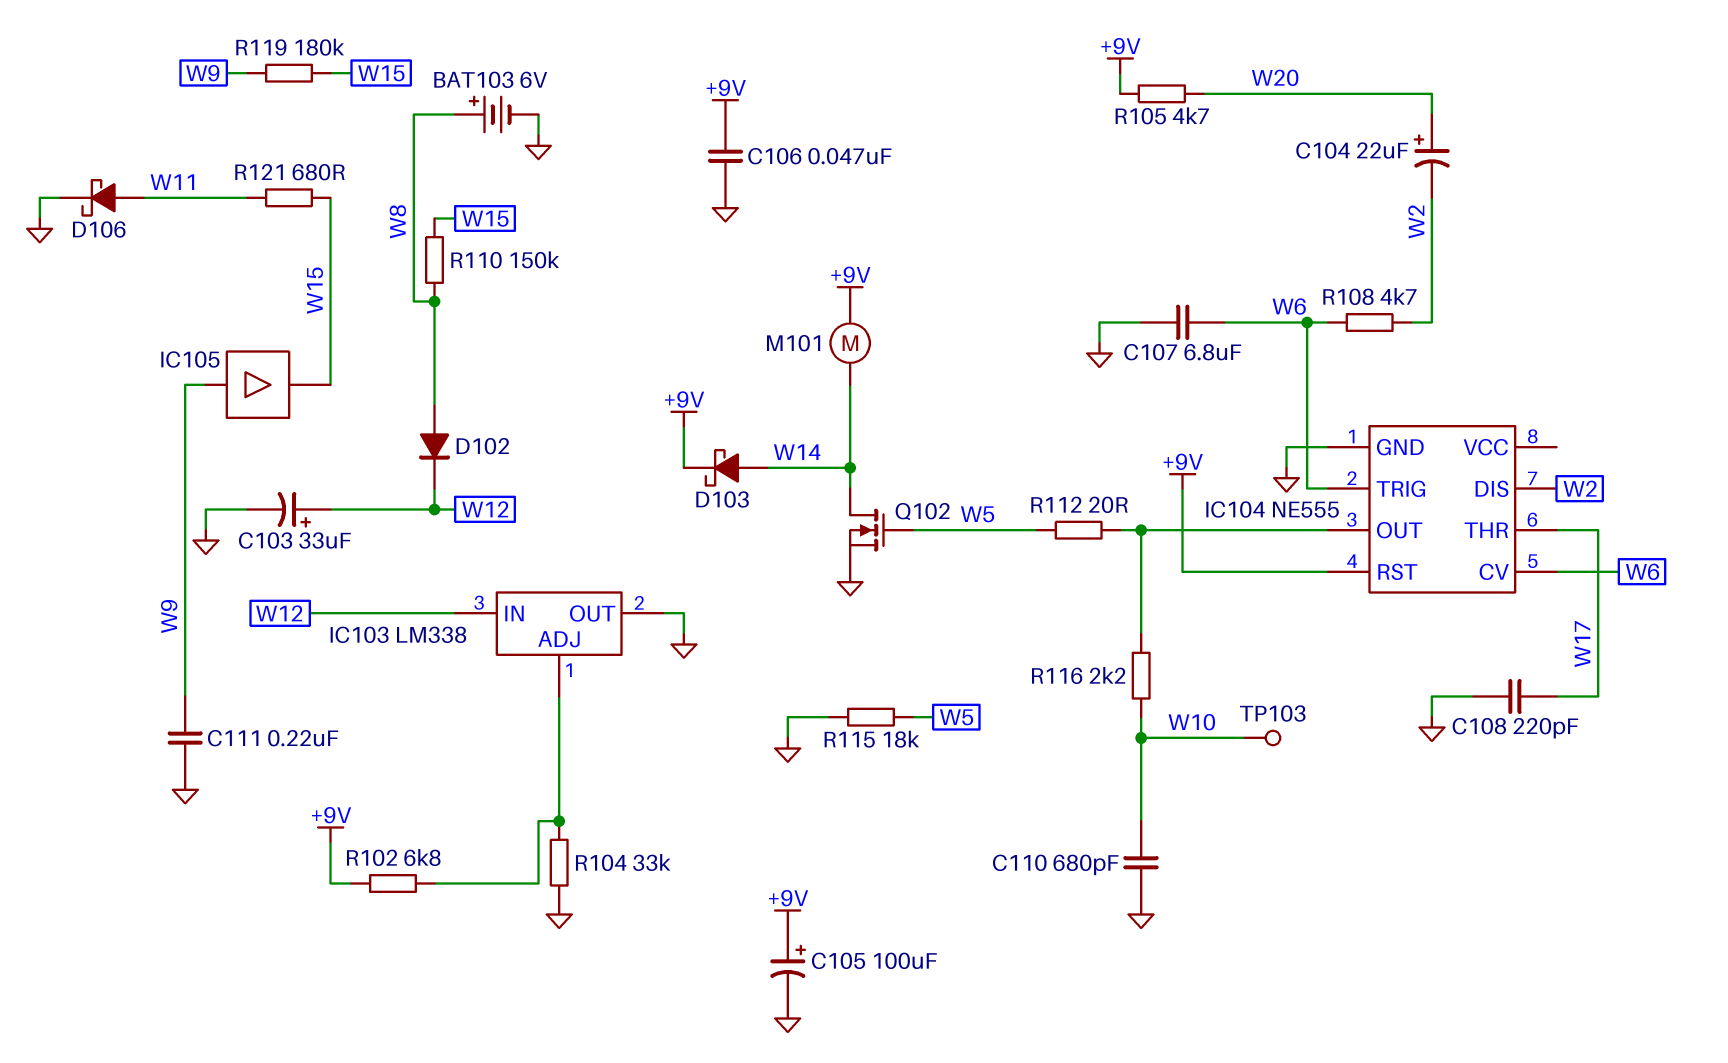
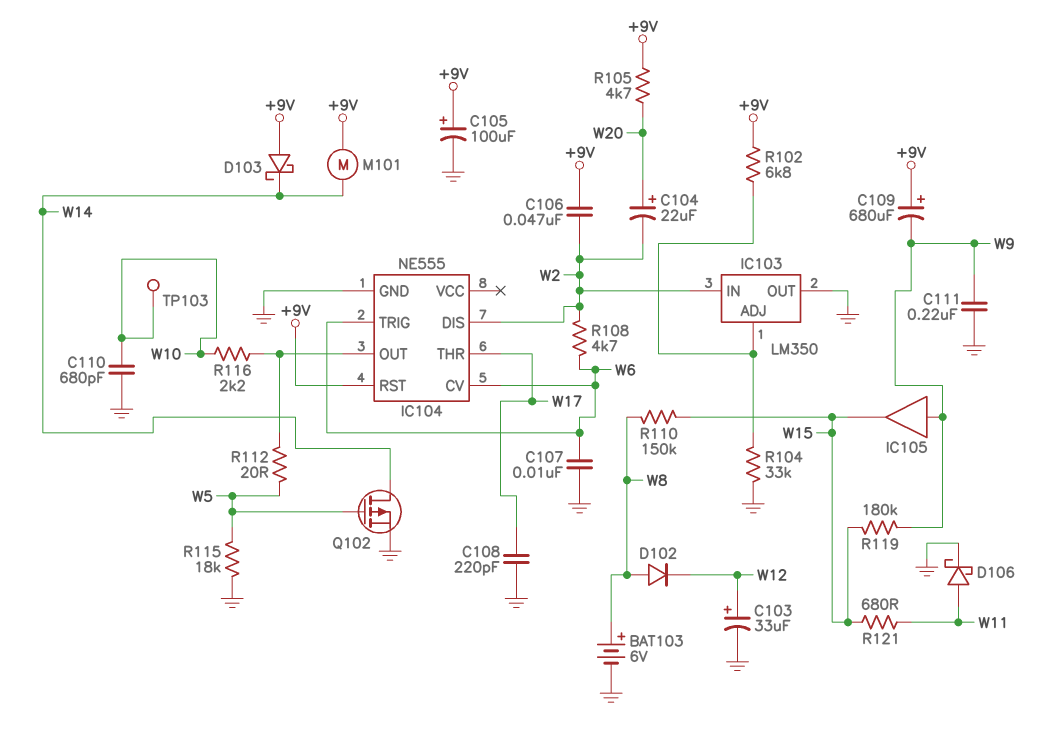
C106: 47nF (+9V, GND) -> 47nF (+9V, W2)
C107: 6.8uF (GND, W6) -> 10nF (GND, W6)
C109: none -> 680uF (plus +9V, minus W9)
D103: schottky (A W14, K +9V) -> schottky (A +9V, K W14)
IC103: LM338 -> LM350
IC103 pin IN: W12 -> W2
Q102: NMOS (G W5, D W14, S GND) -> PMOS (G W5, D W14, S GND)

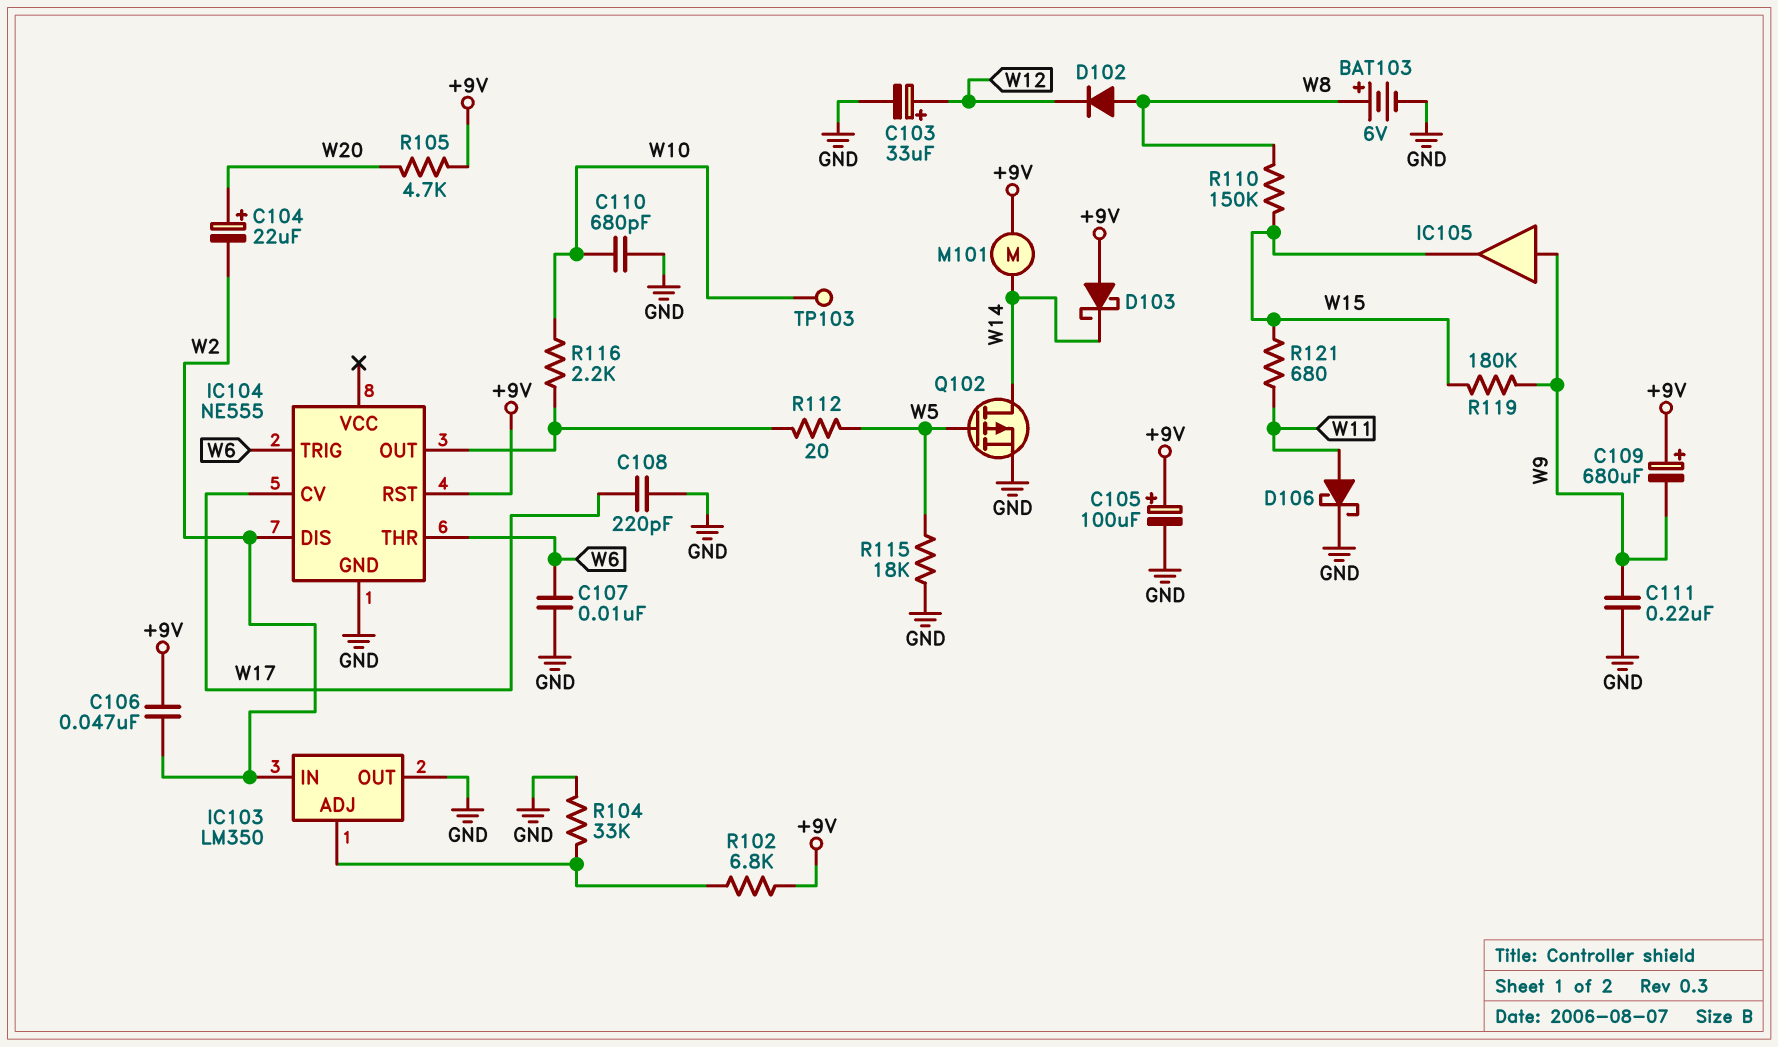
IC104 pin CV: W6 -> W17
IC104 pin THR: W17 -> W6
R108: 4.7k (W2, W6) -> none

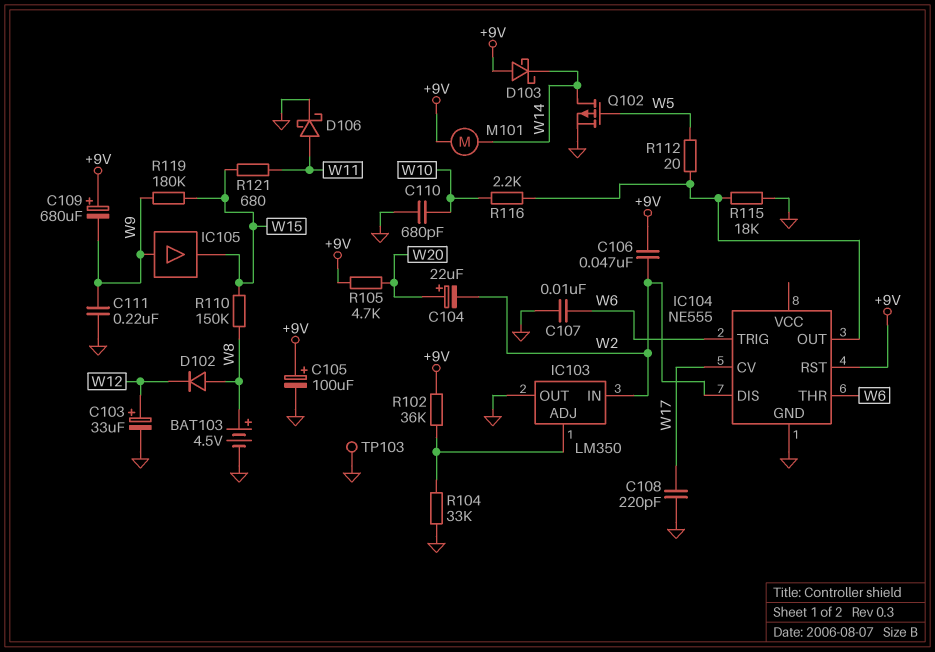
BAT103: 6V (plus W8, minus GND) -> 4.5V (plus W8, minus GND)
R102: 6.8k (+9V, IC103/ADJ) -> 36k (+9V, IC103/ADJ)
R115: 18k (GND, W5) -> 18k (GND, IC104/OUT)
TP103: test point (W10) -> test point (GND)

